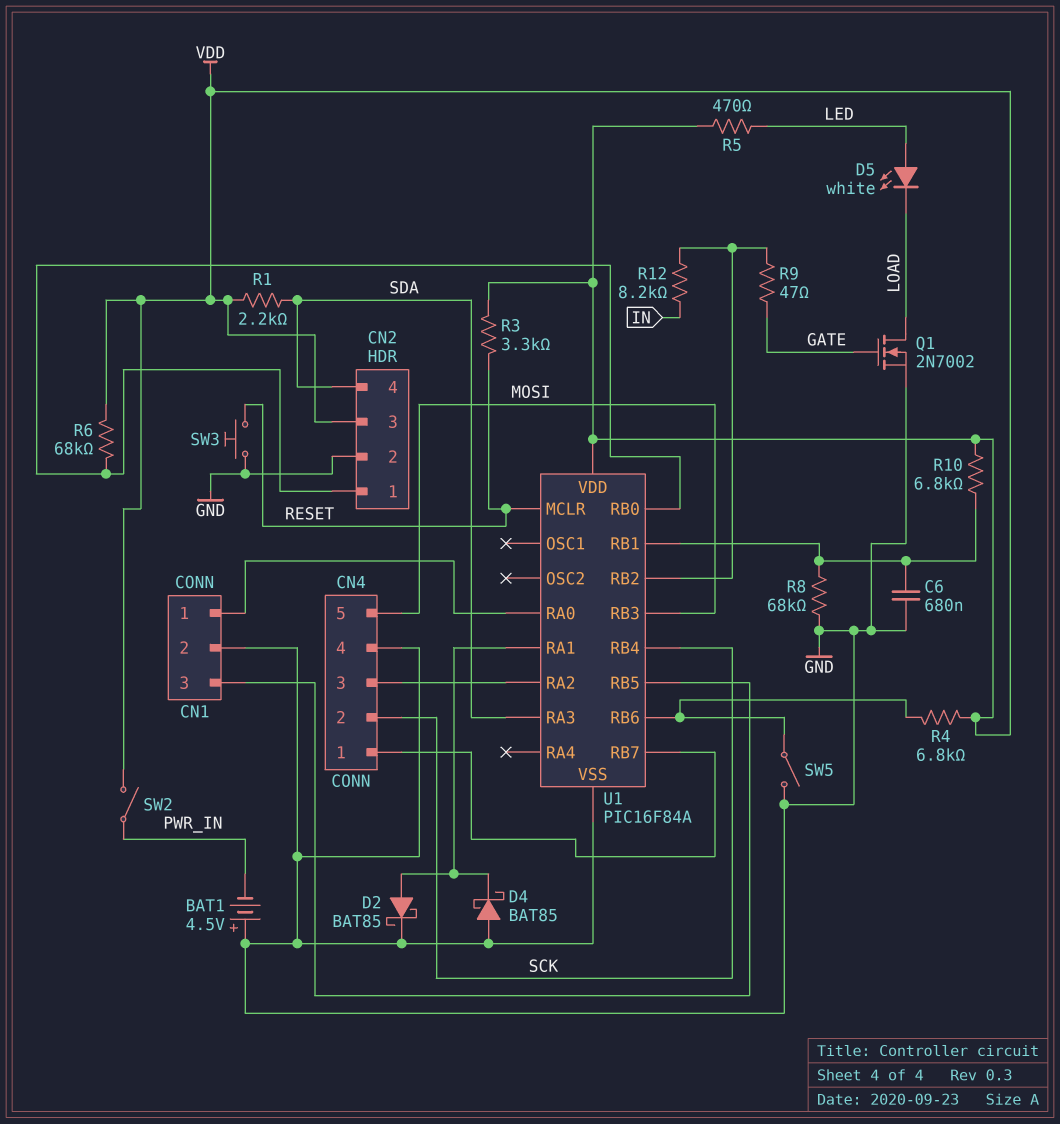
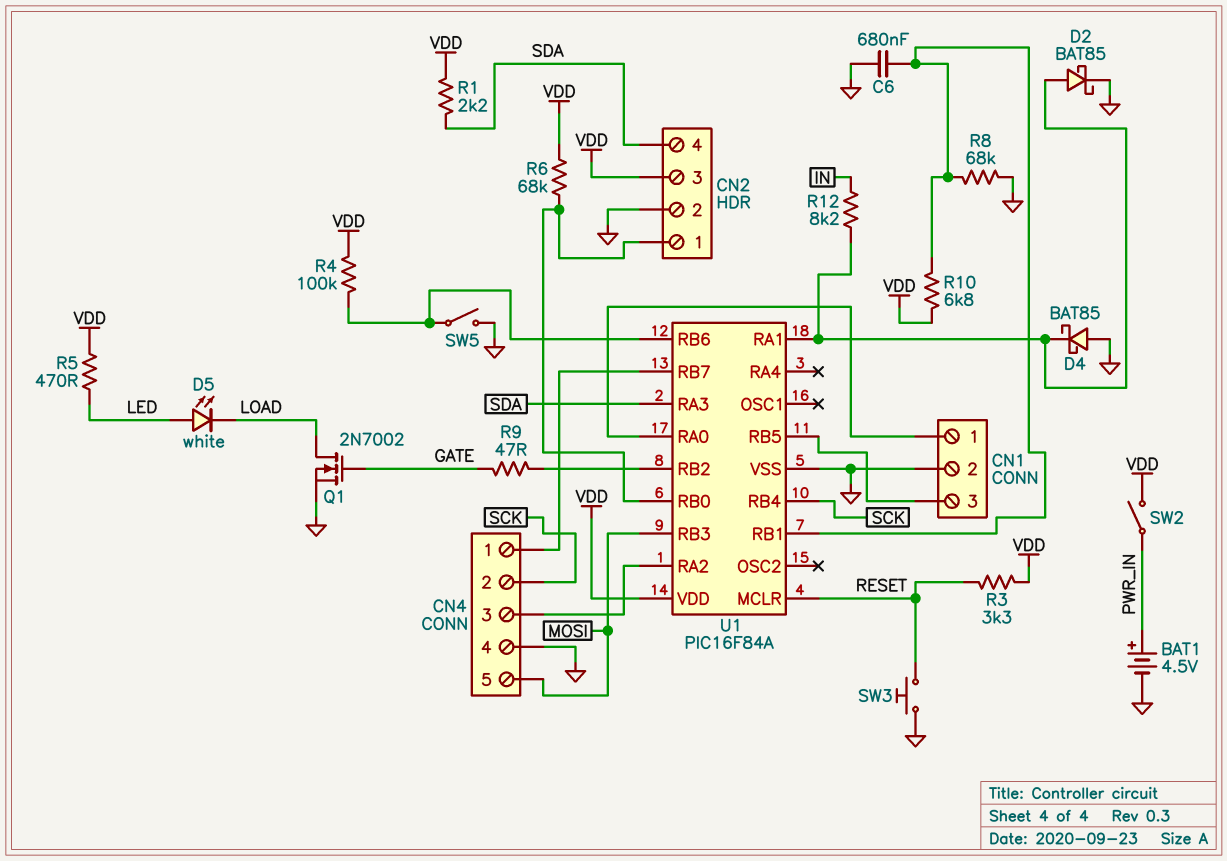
BAT1: 4.5V (plus GND, minus PWR_IN) -> 4.5V (plus PWR_IN, minus GND)
R4: 6.8k (U1/RB6, VDD) -> 100k (U1/RB6, VDD)
R12: 8.2k (IN, U1/RB2) -> 8.2k (IN, U1/RA1)

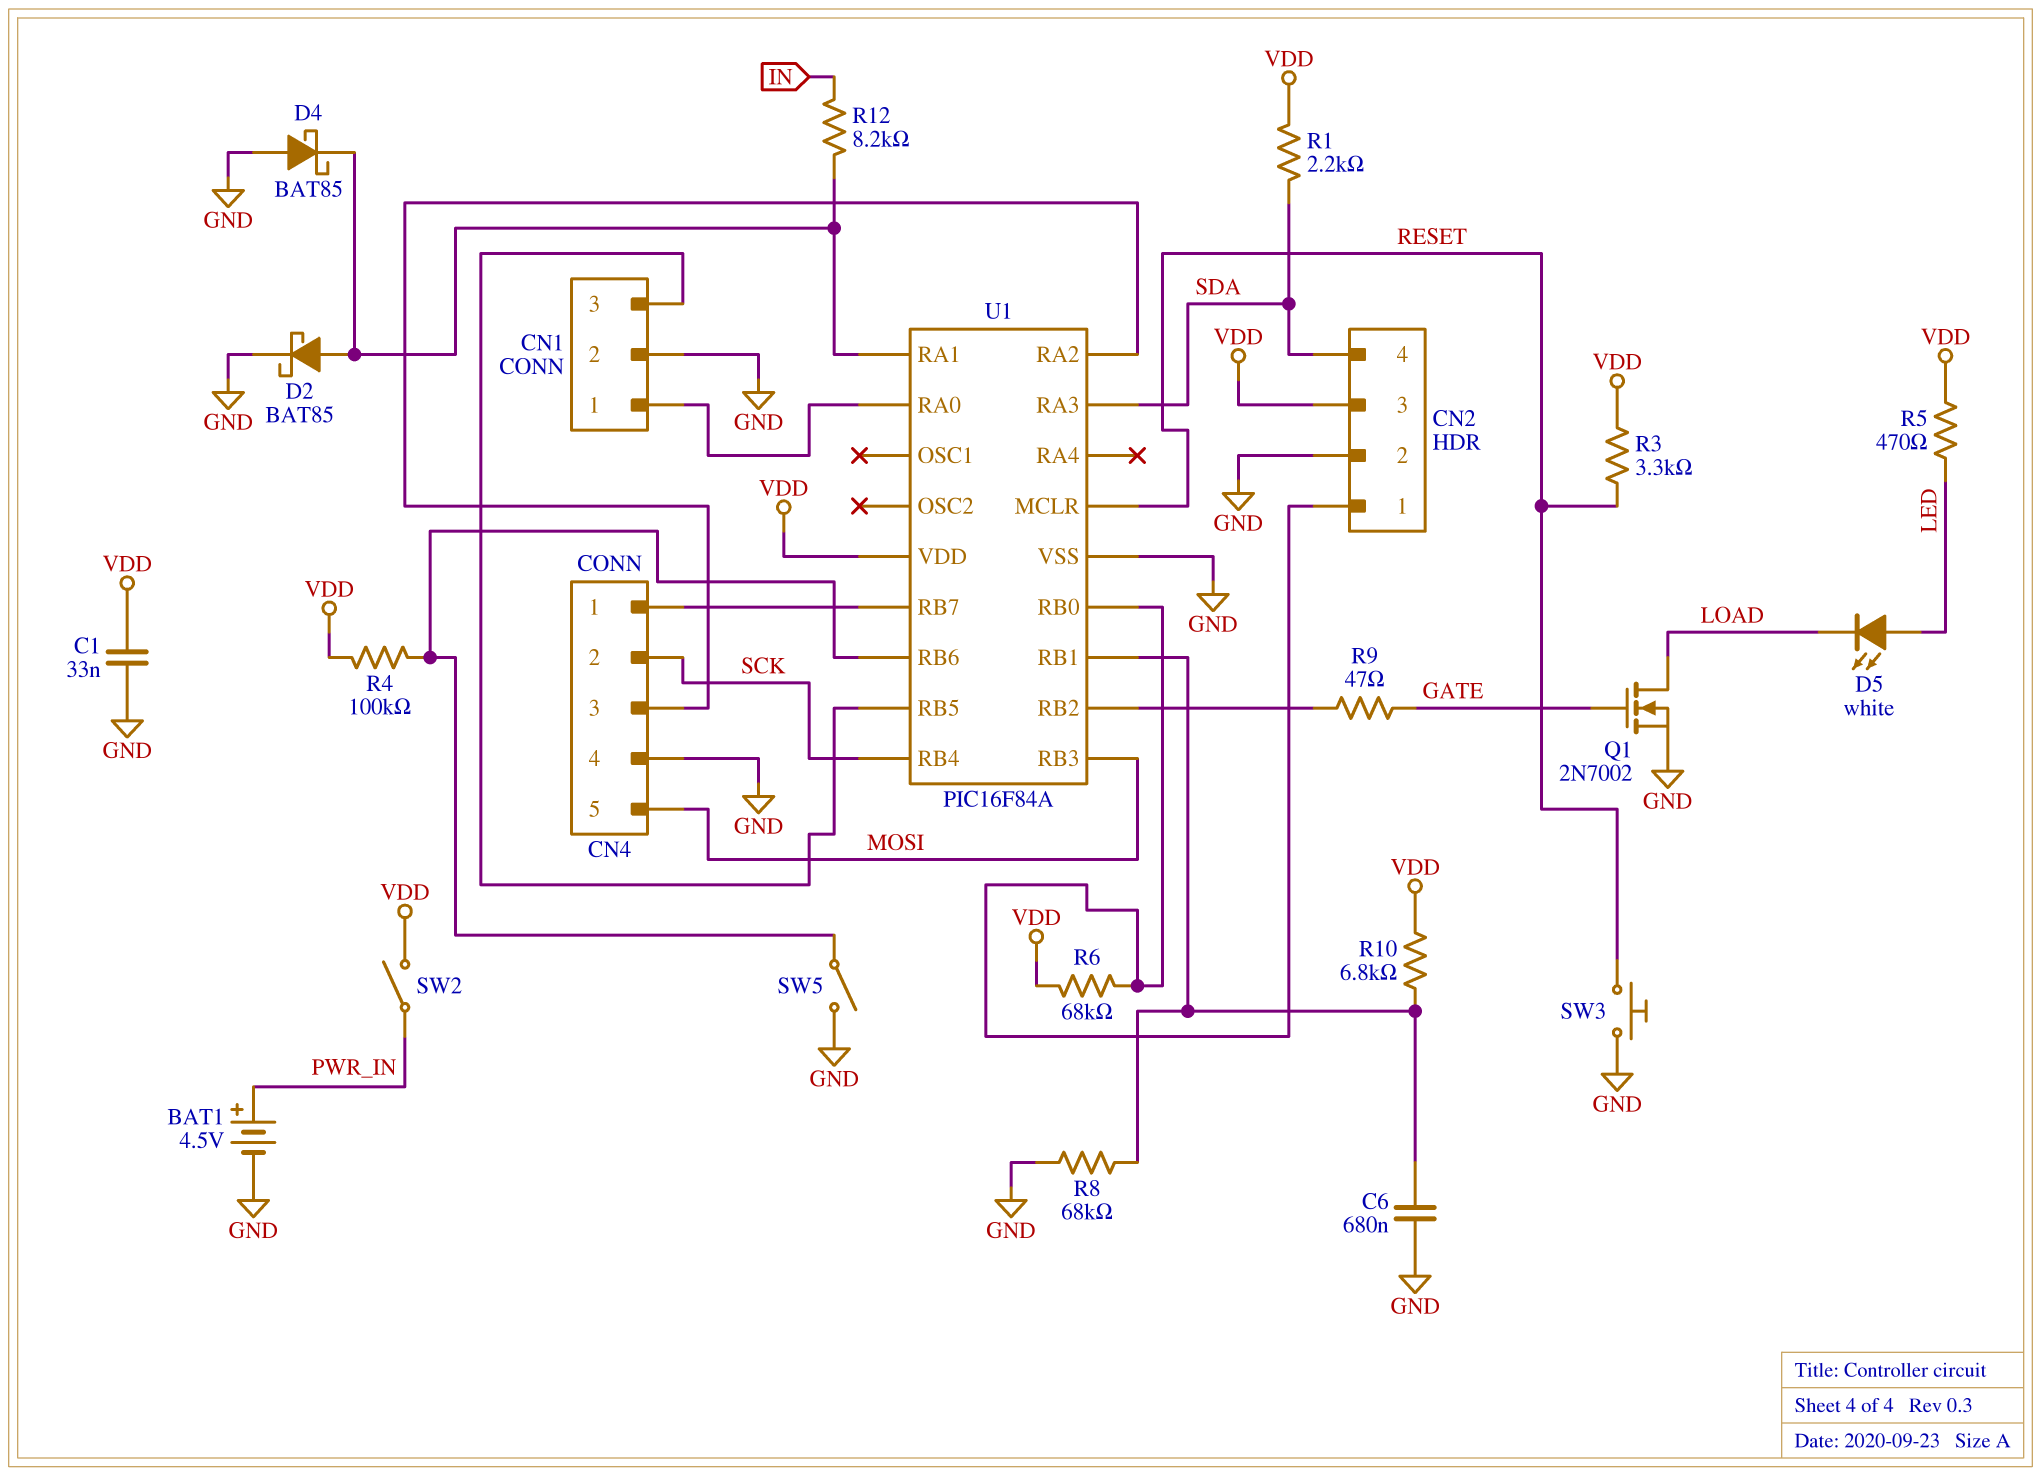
C1: none -> 33nF (GND, VDD)

